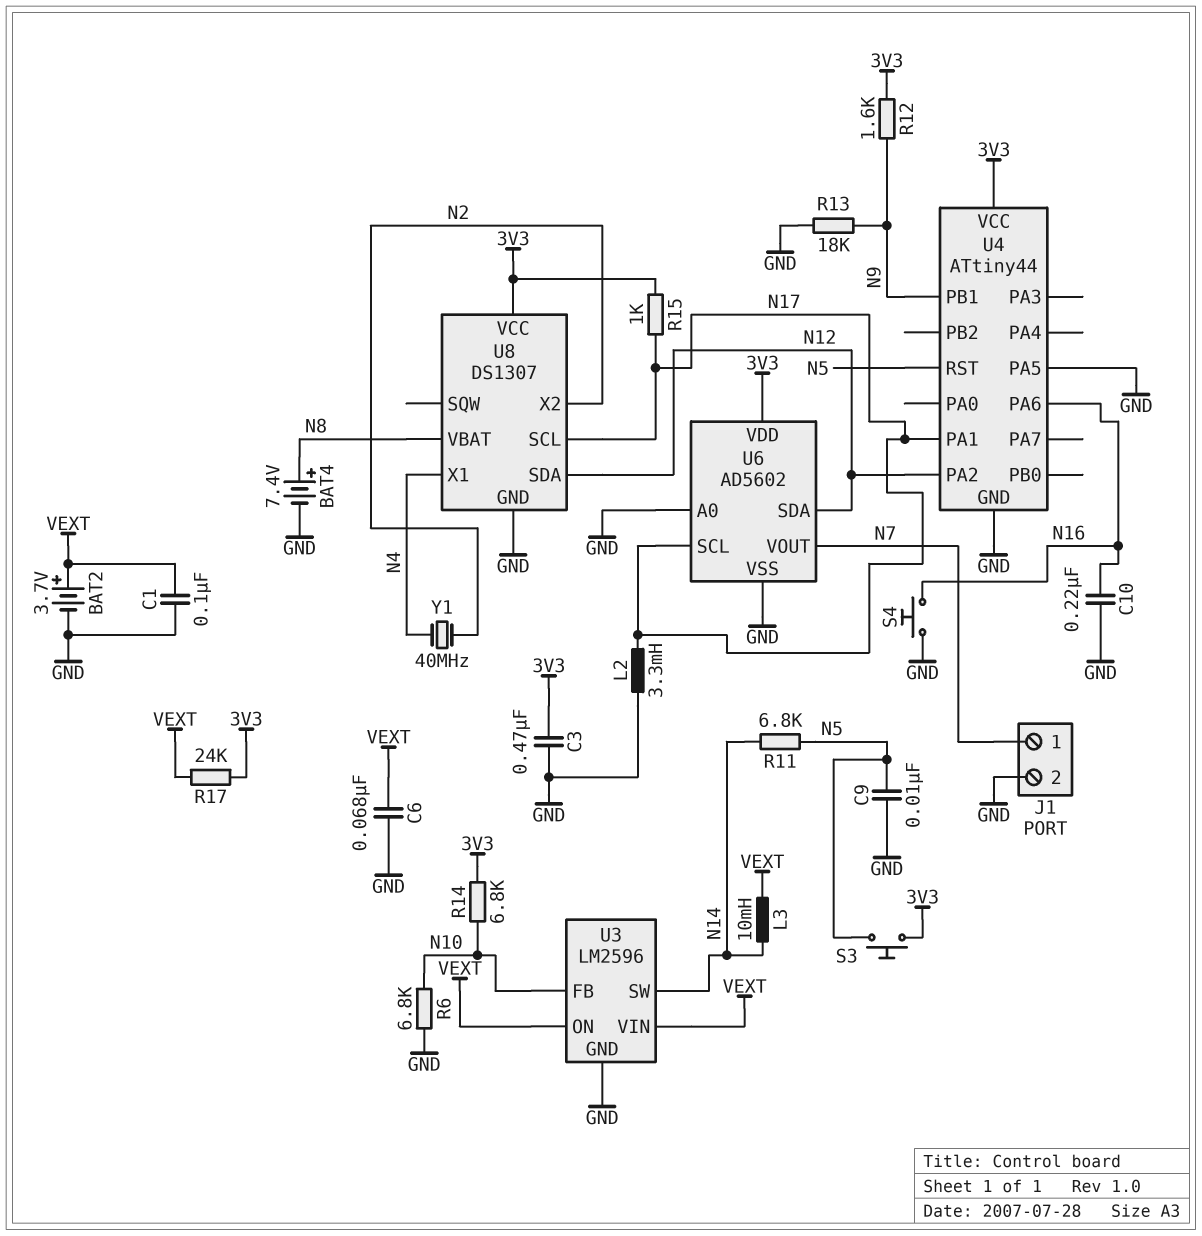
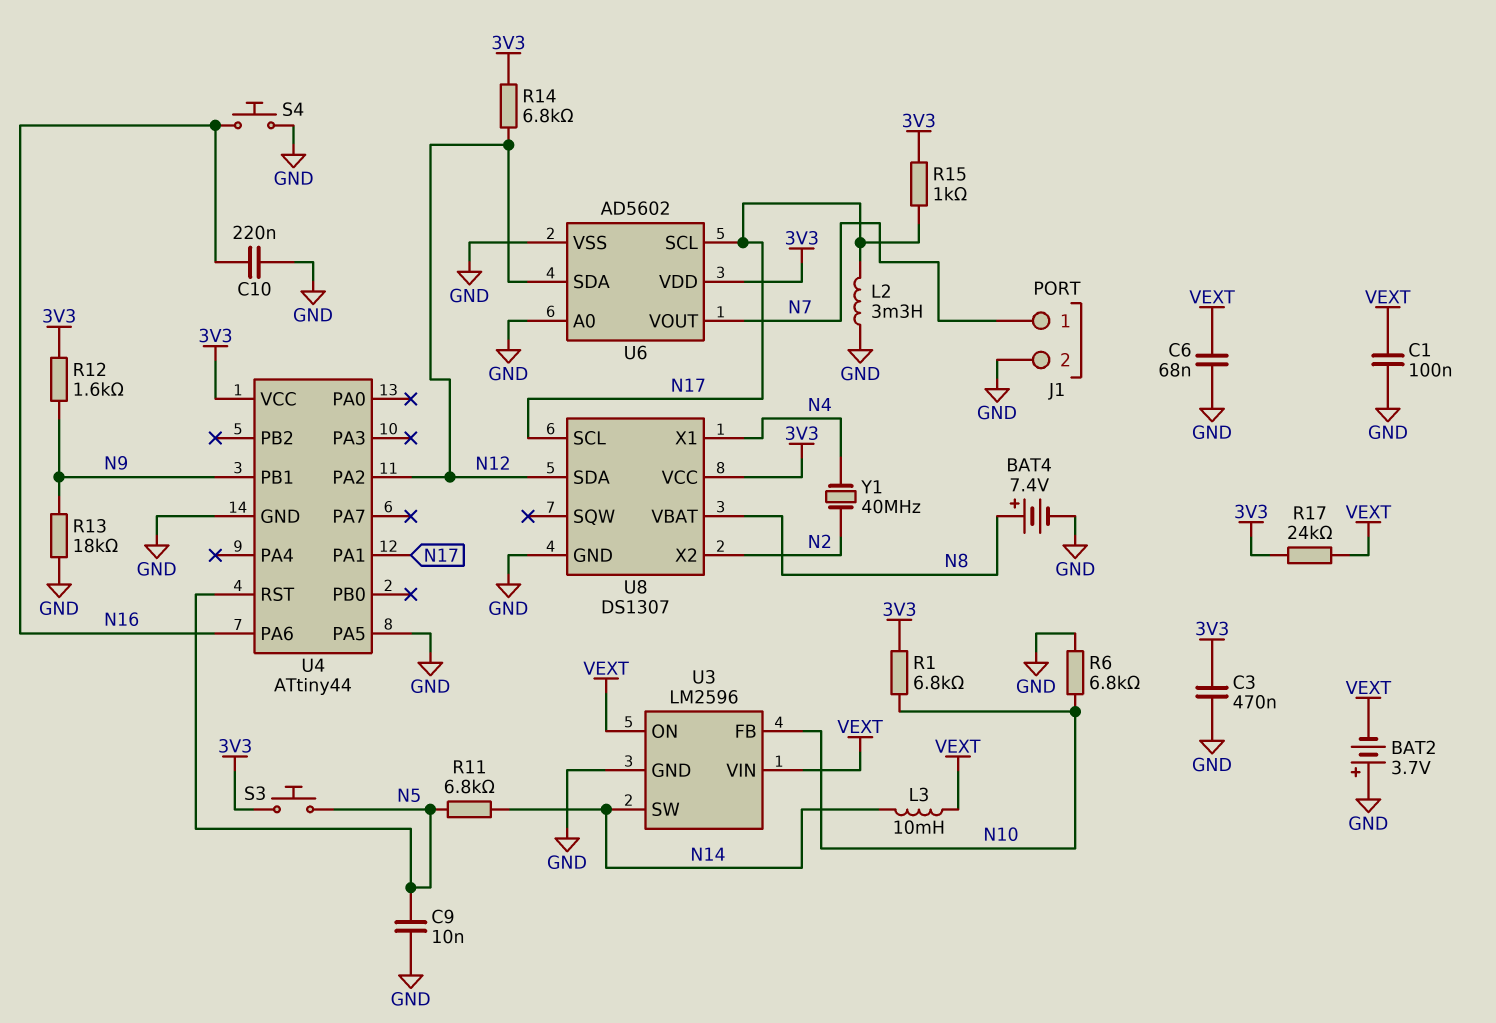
BAT2: 3.7V (plus VEXT, minus GND) -> 3.7V (plus GND, minus VEXT)
R1: none -> 6.8k (3V3, N10)
R14: 6.8k (3V3, N10) -> 6.8k (3V3, N12)

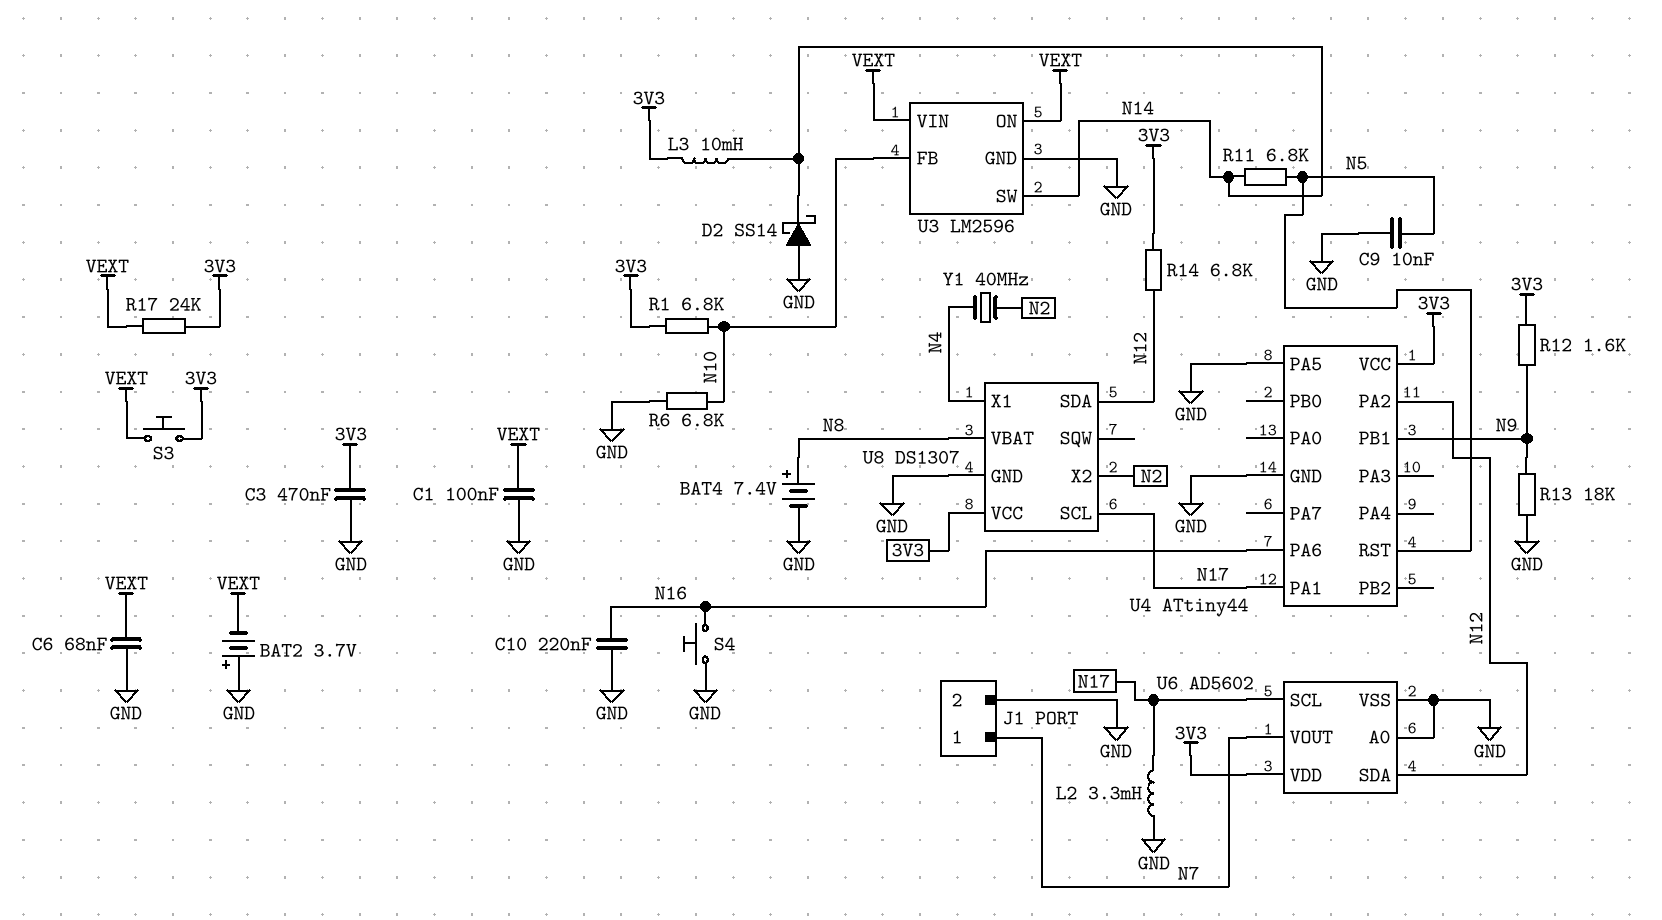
D2: none -> schottky SS14 (A GND, K N14)
L3: 10mH (N14, VEXT) -> 10mH (3V3, N14)
R15: 1k (3V3, N17) -> none
S3: button (3V3, N5) -> button (3V3, VEXT)

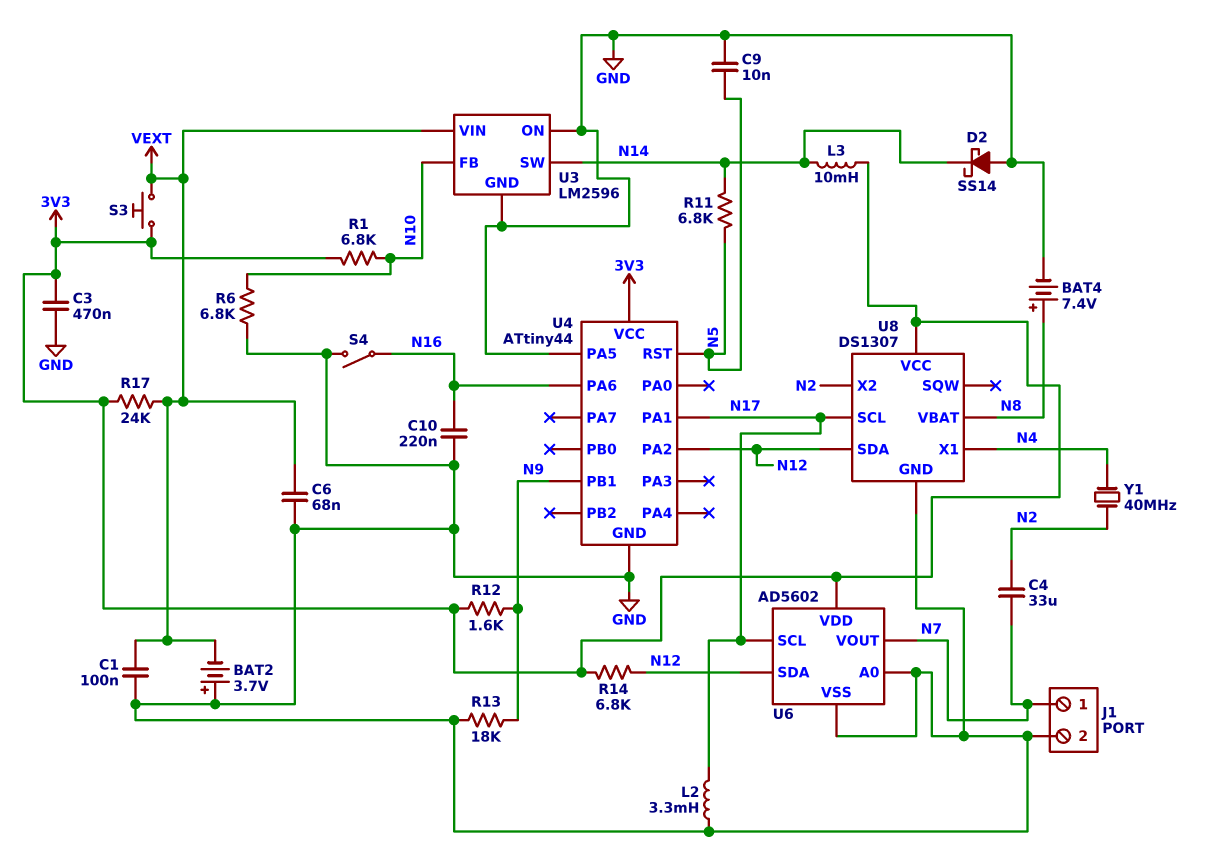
C4: none -> 33uF (N2, N7)
S4: button (GND, N16) -> switch (GND, N16)
U3 pin ON: VEXT -> GND

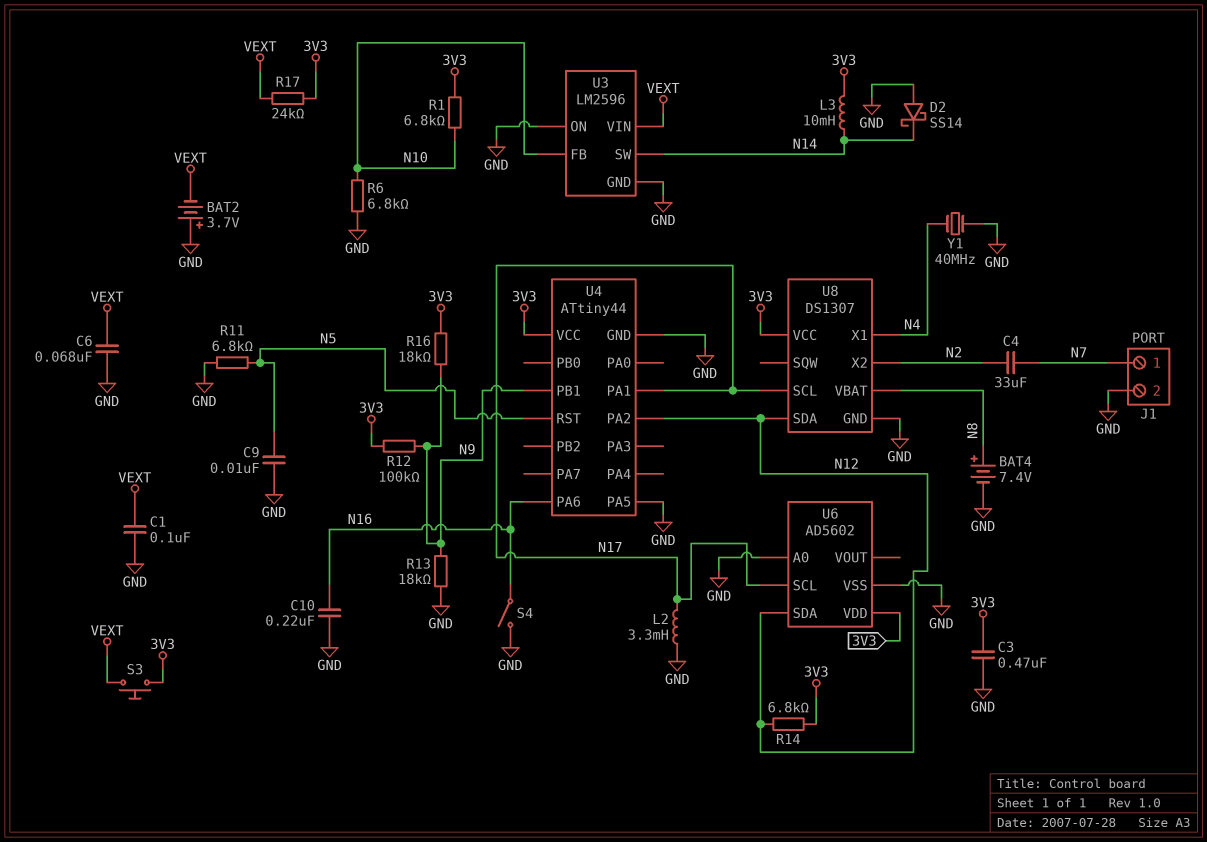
R11: 6.8k (N5, N14) -> 6.8k (GND, N5)
R12: 1.6k (3V3, N9) -> 100k (3V3, N9)
R16: none -> 18k (3V3, N9)
U6 pin VOUT: N7 -> none
Y1: 40MHz (N2, N4) -> 40MHz (GND, N4)

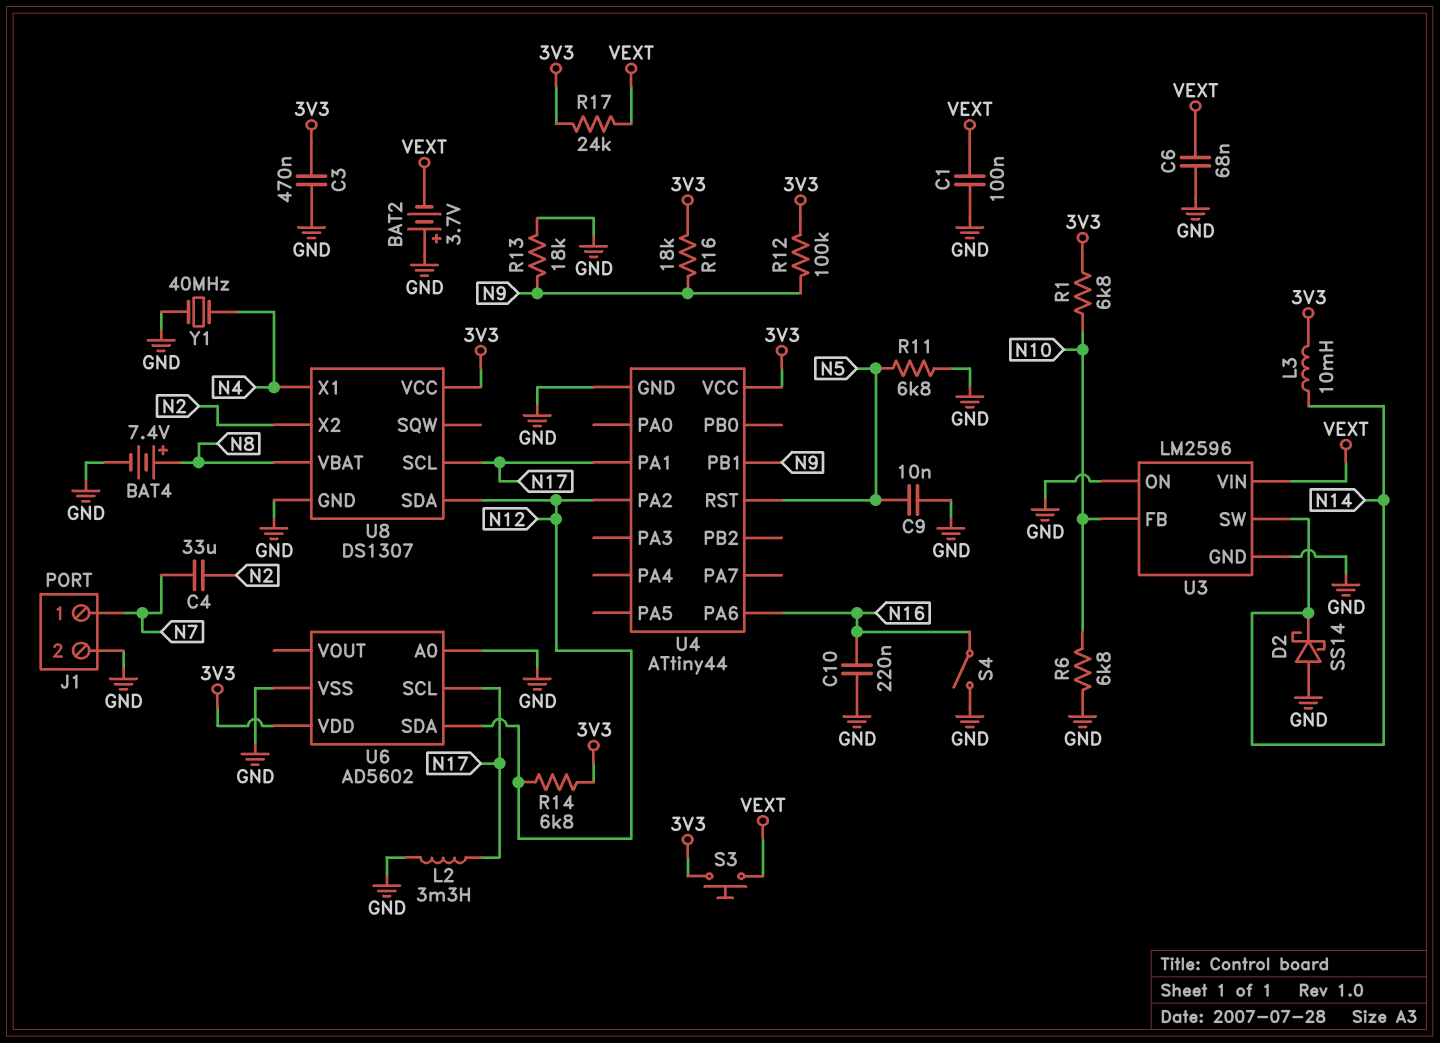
U4 pin PA5: GND -> none

